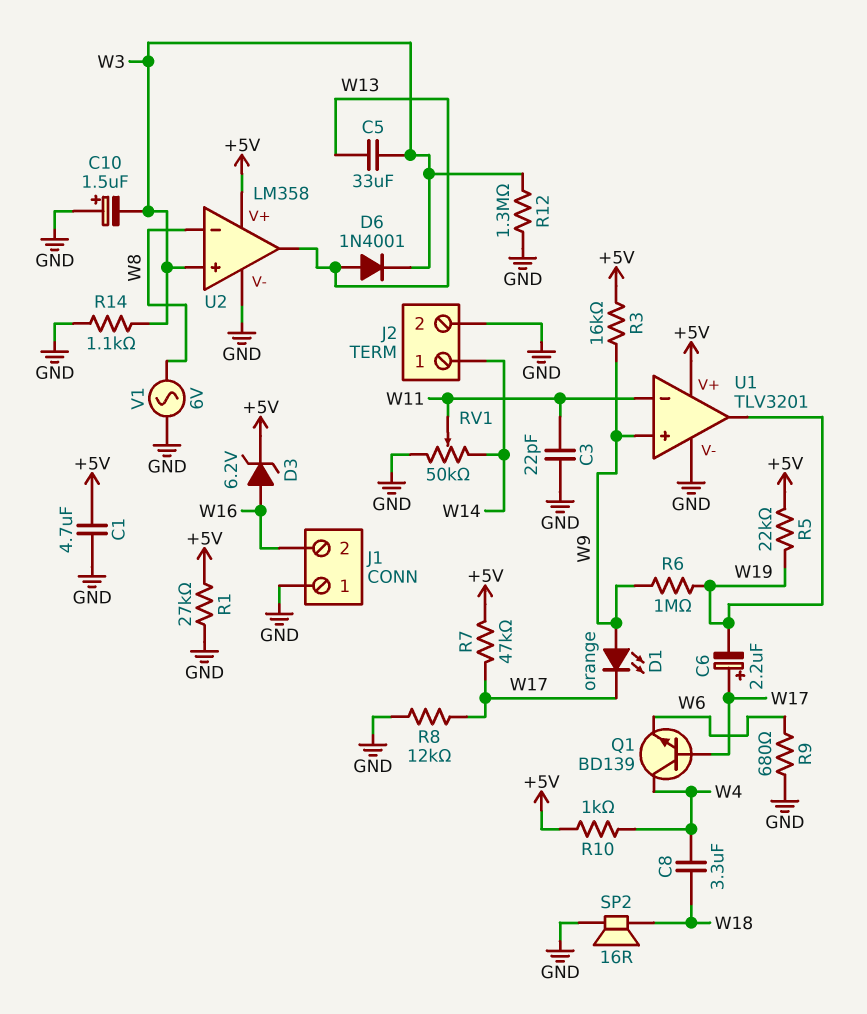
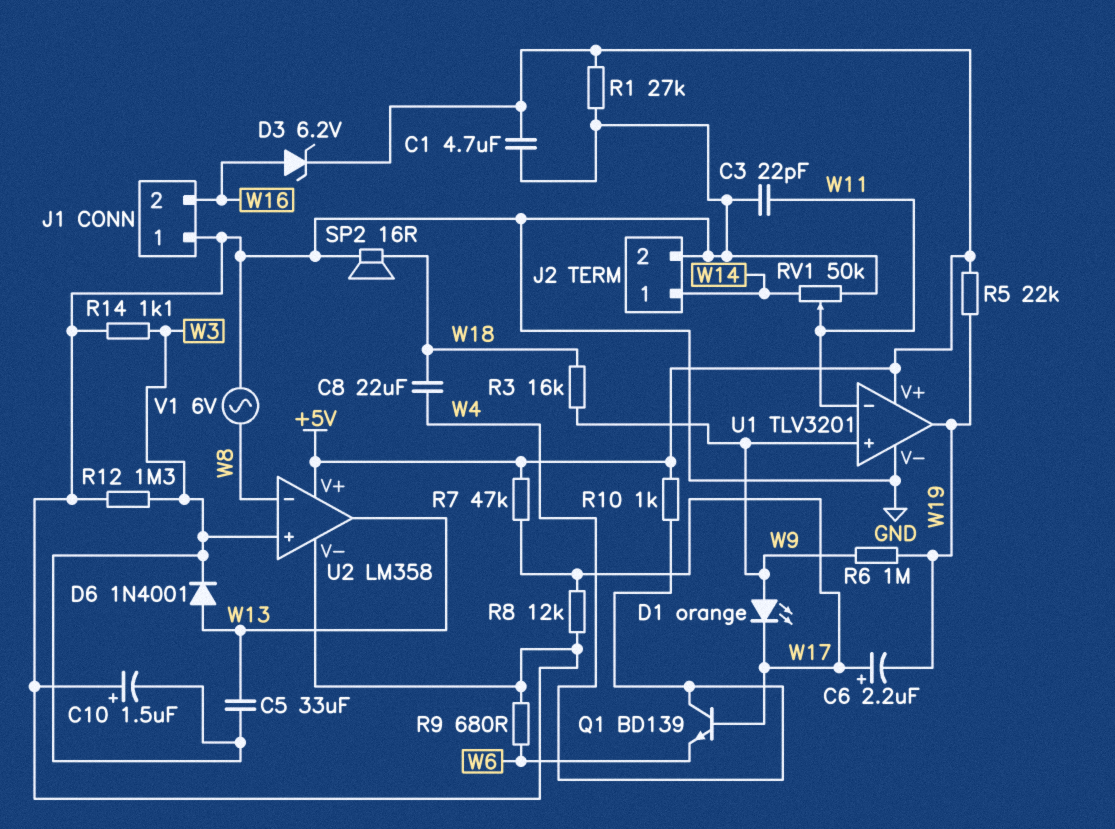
C8: 3.3uF (W4, W18) -> 22uF (W4, W18)
R3: 16k (+5V, W9) -> 16k (W9, W18)

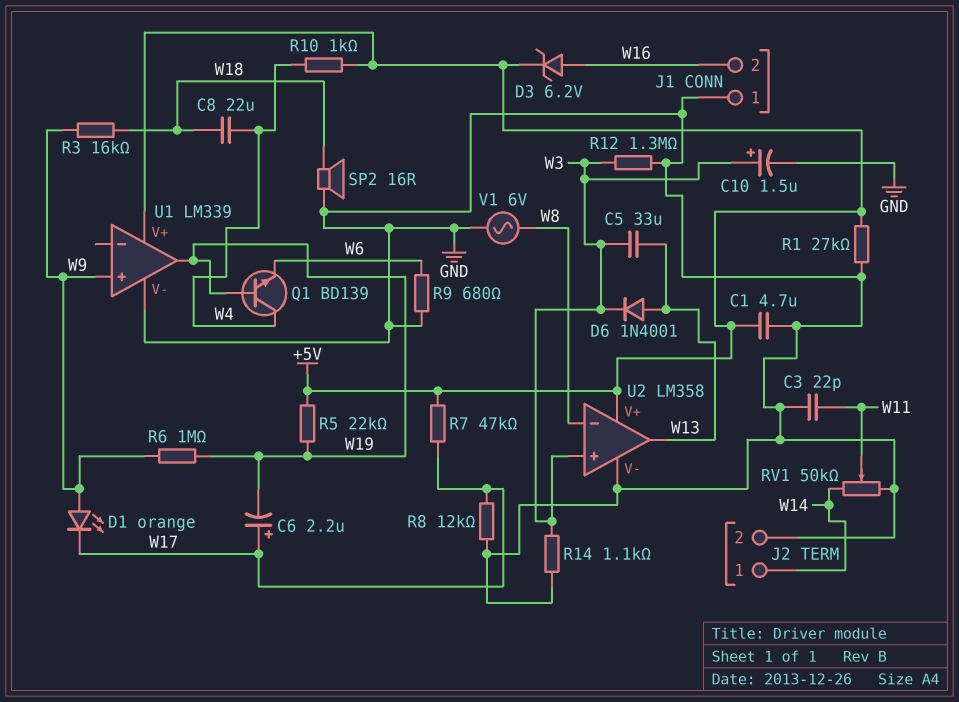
C10: 1.5uF (plus GND, minus W3) -> 1.5uF (plus W3, minus GND)
Q1: NPN BD139 (B W17, C W4, E W6) -> NPN BD139 (B W19, C W4, E W6)
U1: TLV3201 -> LM339
U1 pin in-: W11 -> none

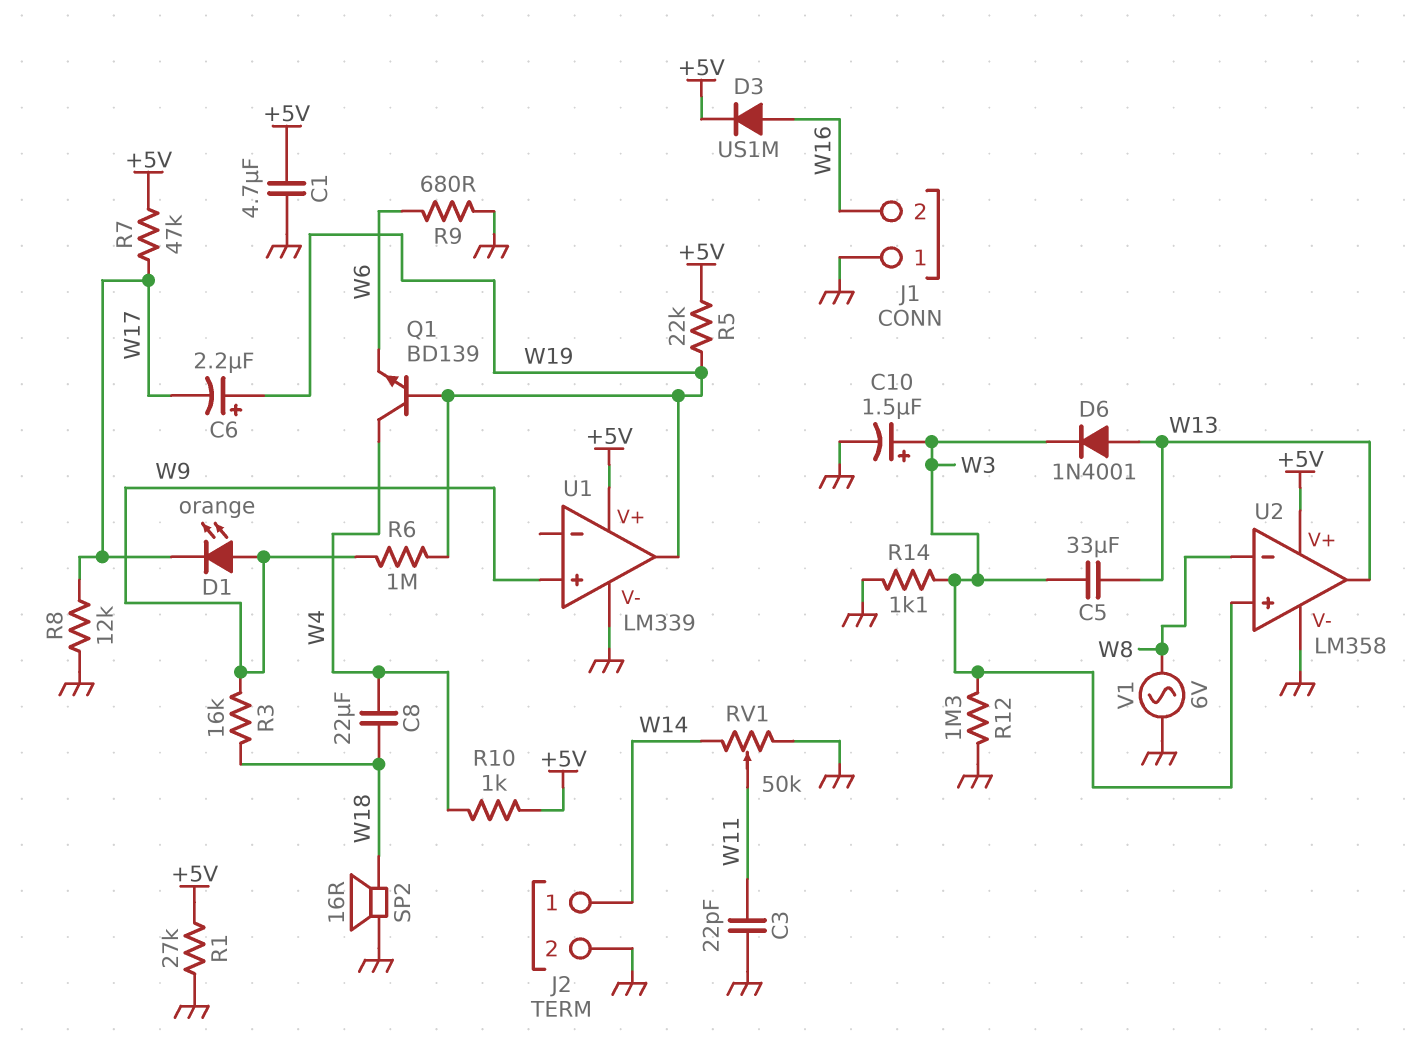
C6: 2.2uF (plus W17, minus W19) -> 2.2uF (plus W19, minus W17)
D3: zener 6.2V (A W16, K +5V) -> diode US1M (A W16, K +5V)

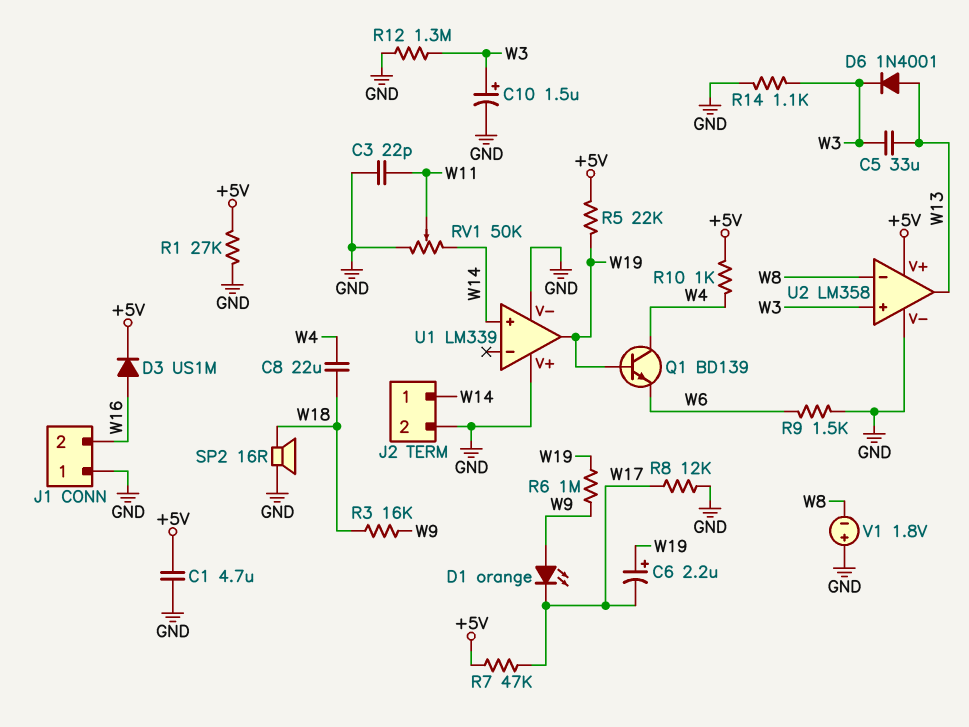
R9: 680 (GND, W6) -> 1.5k (GND, W6)
U1 pin V+: +5V -> GND
U1 pin in+: W9 -> W14
V1: AC 6V (GND, W8) -> 1.8V (plus GND, minus W8)

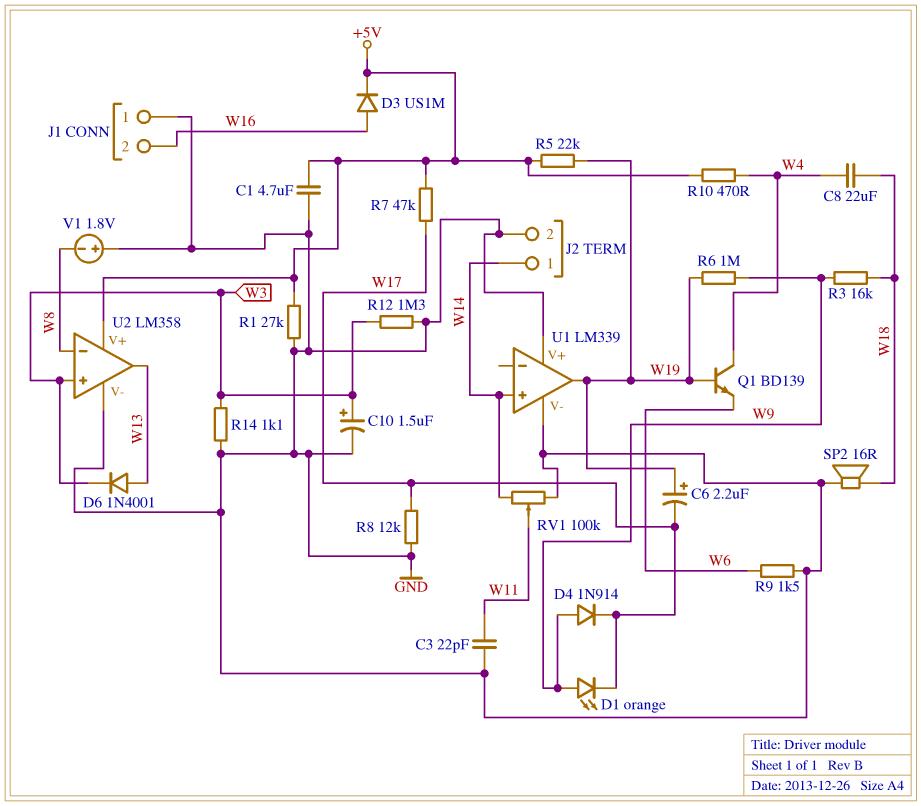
C5: 33uF (W3, W13) -> none
D4: none -> diode 1N914 (A W9, K W17)
R10: 1k (+5V, W4) -> 470 (+5V, W4)
RV1: 50k (GND, W14, wiper W11) -> 100k (GND, W14, wiper W11)

